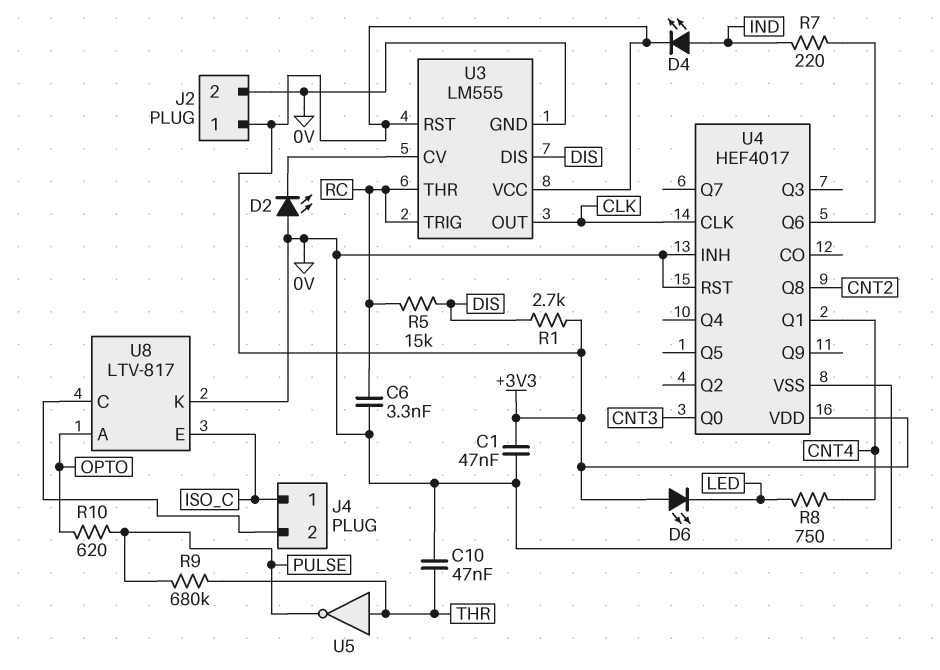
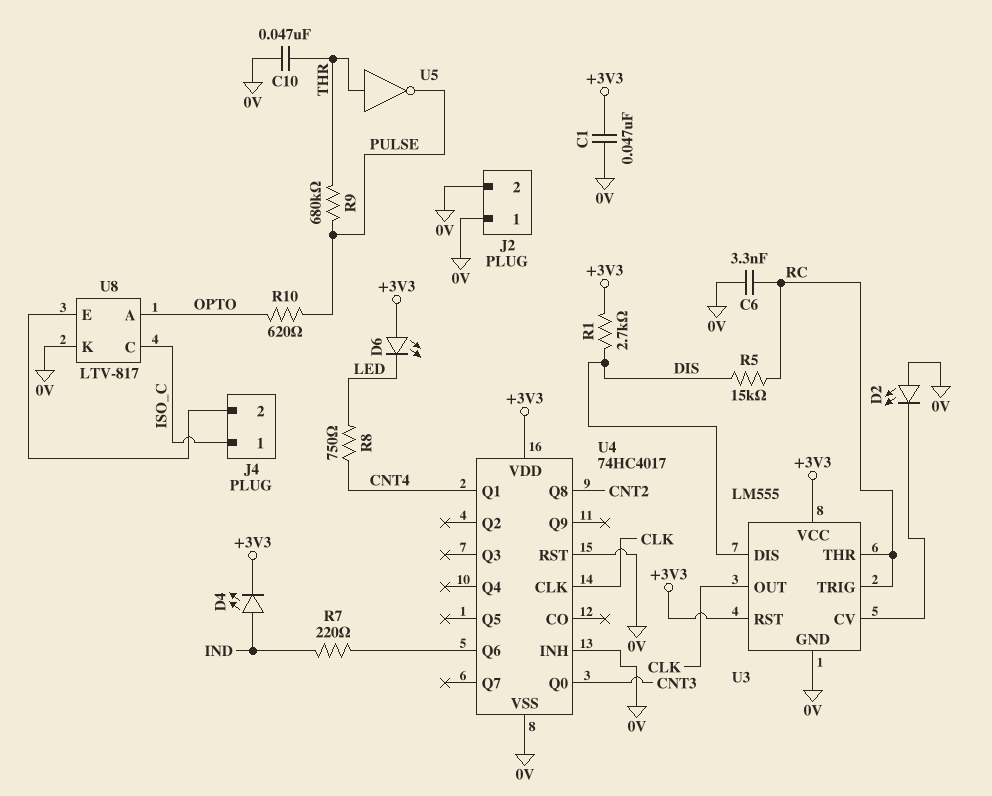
J2 pin 1: +3V3 -> 0V
U4: HEF4017 -> 74HC4017
U8 pin C: J4/2 -> ISO_C
U8 pin E: ISO_C -> J4/2

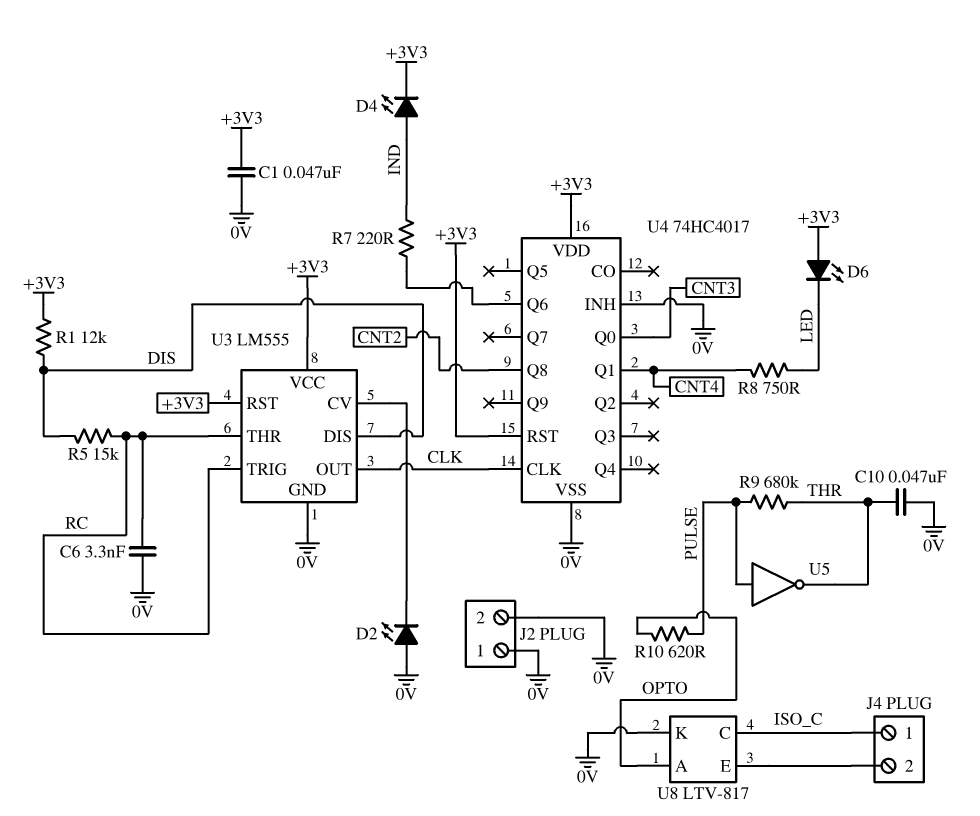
R1: 2.7k (+3V3, DIS) -> 12k (+3V3, DIS)
U4 pin RST: 0V -> +3V3
U5: NOT (in THR, out PULSE) -> NOT (in PULSE, out THR)

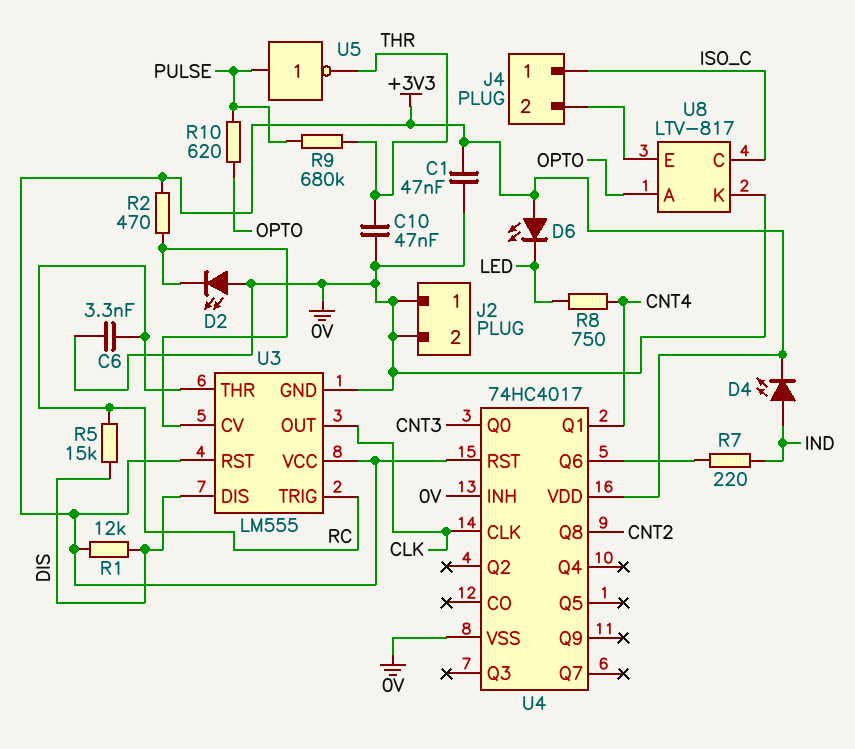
R2: none -> 470 (+3V3, U3/CV)

